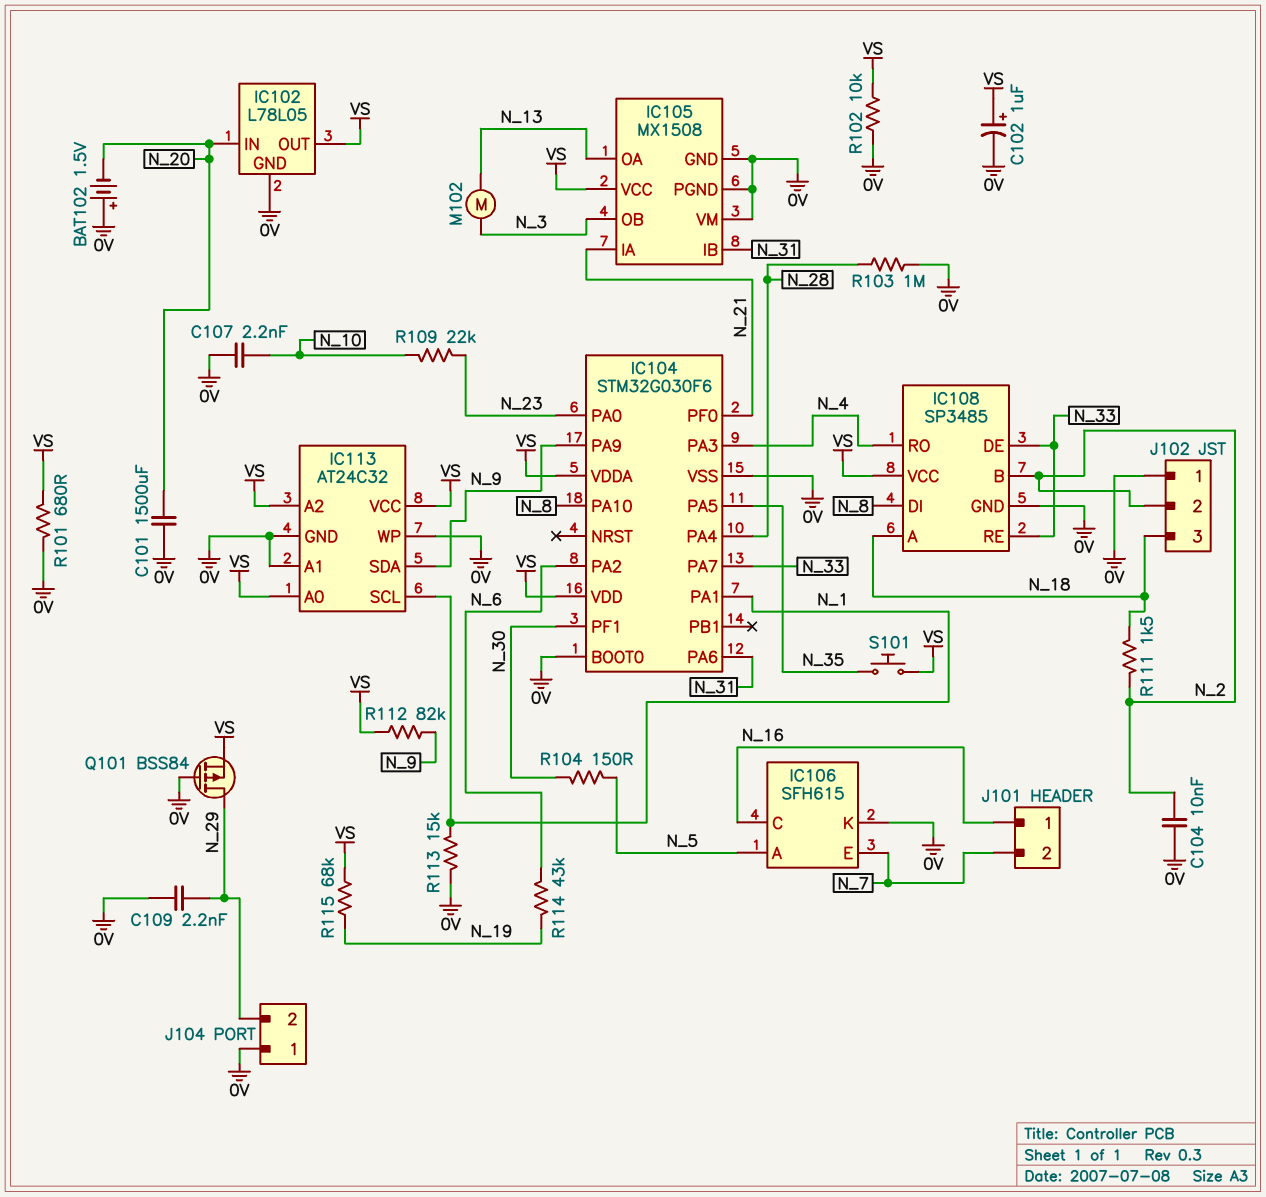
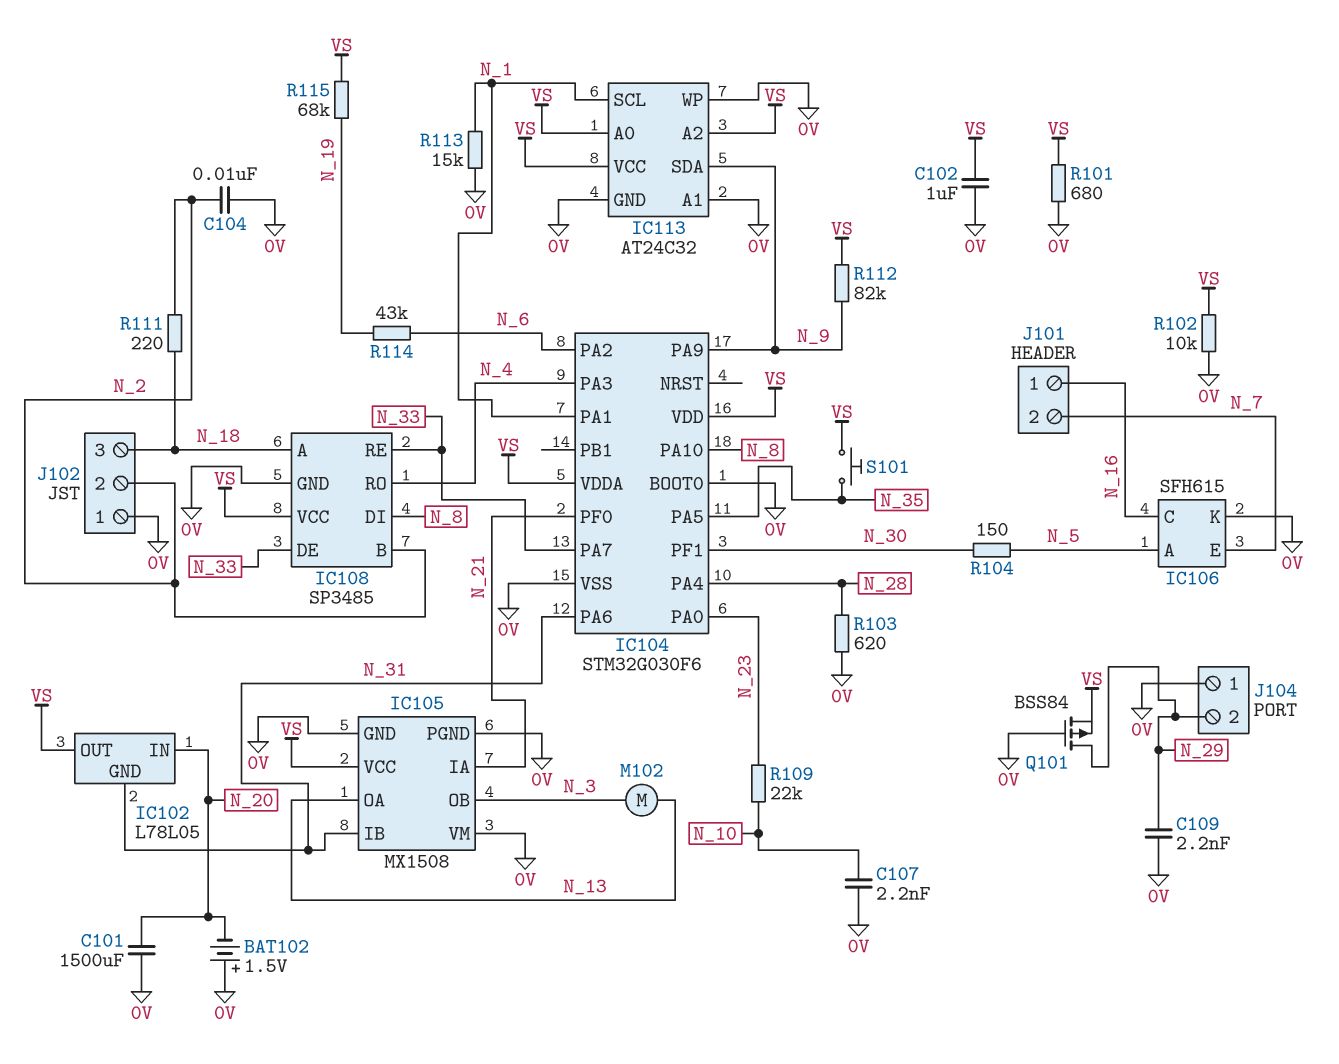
C102: 1uF (plus VS, minus 0V) -> 1uF (0V, VS)
IC102 pin GND: 0V -> N_31
R103: 1M (0V, N_28) -> 620 (0V, N_28)
R111: 1.5k (N_2, N_18) -> 220 (N_2, N_18)

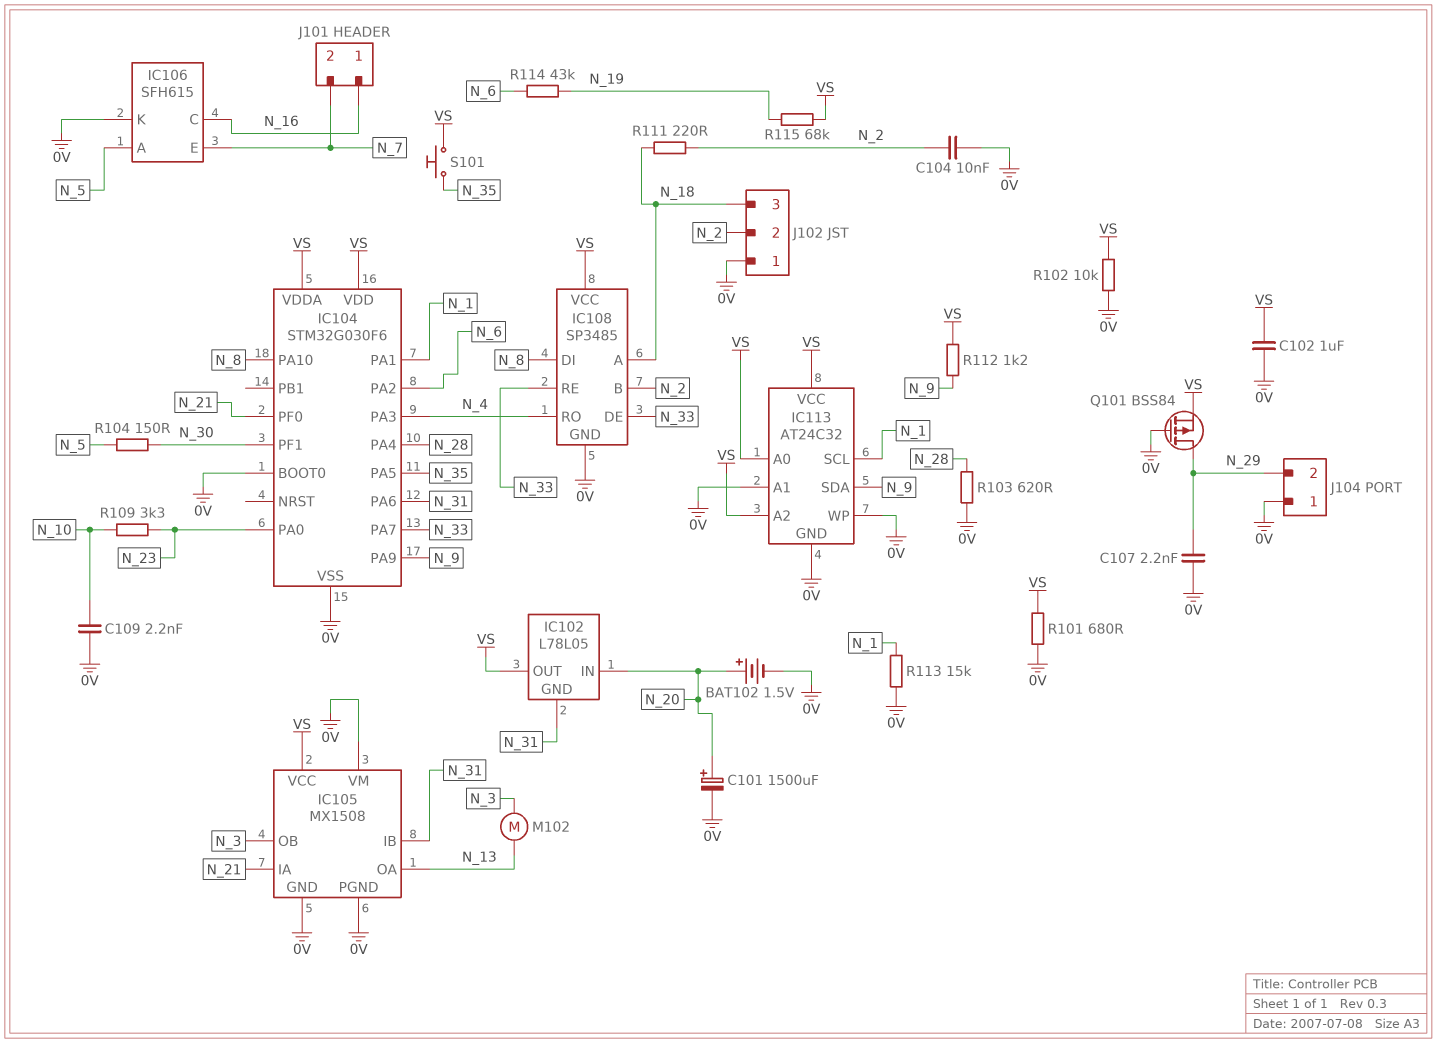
BAT102: 1.5V (plus 0V, minus N_20) -> 1.5V (plus N_20, minus 0V)
C101: 1500uF (0V, N_20) -> 1500uF (plus N_20, minus 0V)
C107: 2.2nF (0V, N_10) -> 2.2nF (0V, N_29)
C109: 2.2nF (0V, N_29) -> 2.2nF (0V, N_10)
R109: 22k (N_10, N_23) -> 3.3k (N_10, N_23)
R112: 82k (N_9, VS) -> 1.2k (N_9, VS)

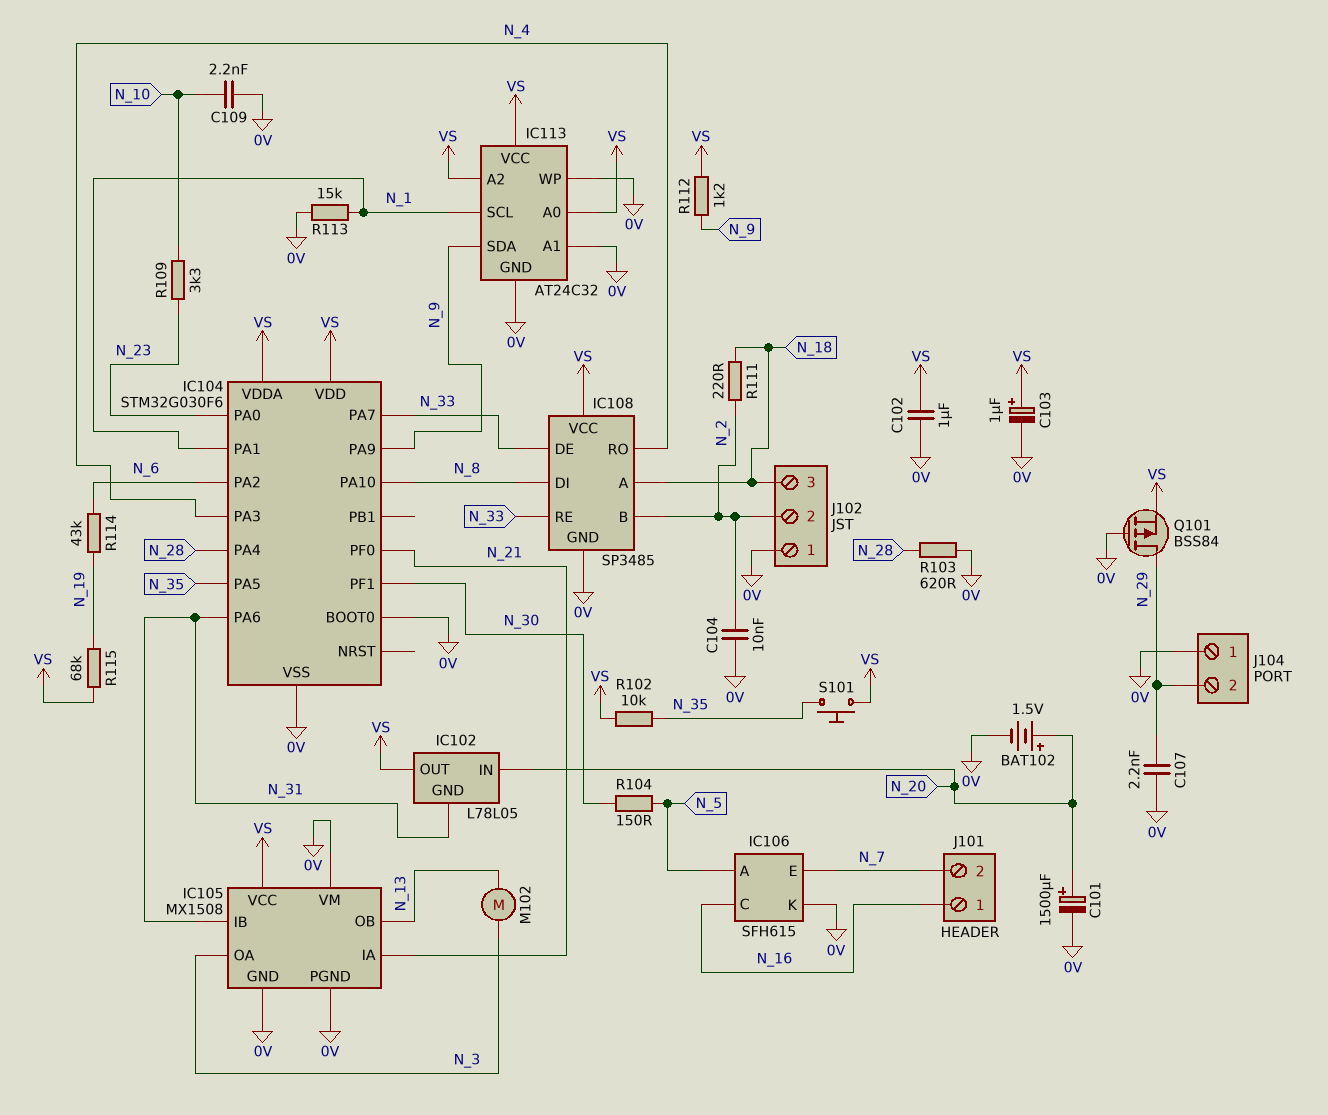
C103: none -> 1uF (plus VS, minus 0V)
IC105 pin OA: N_13 -> N_3
IC105 pin OB: N_3 -> N_13
R101: 680 (0V, VS) -> none
R102: 10k (0V, VS) -> 10k (N_35, VS)

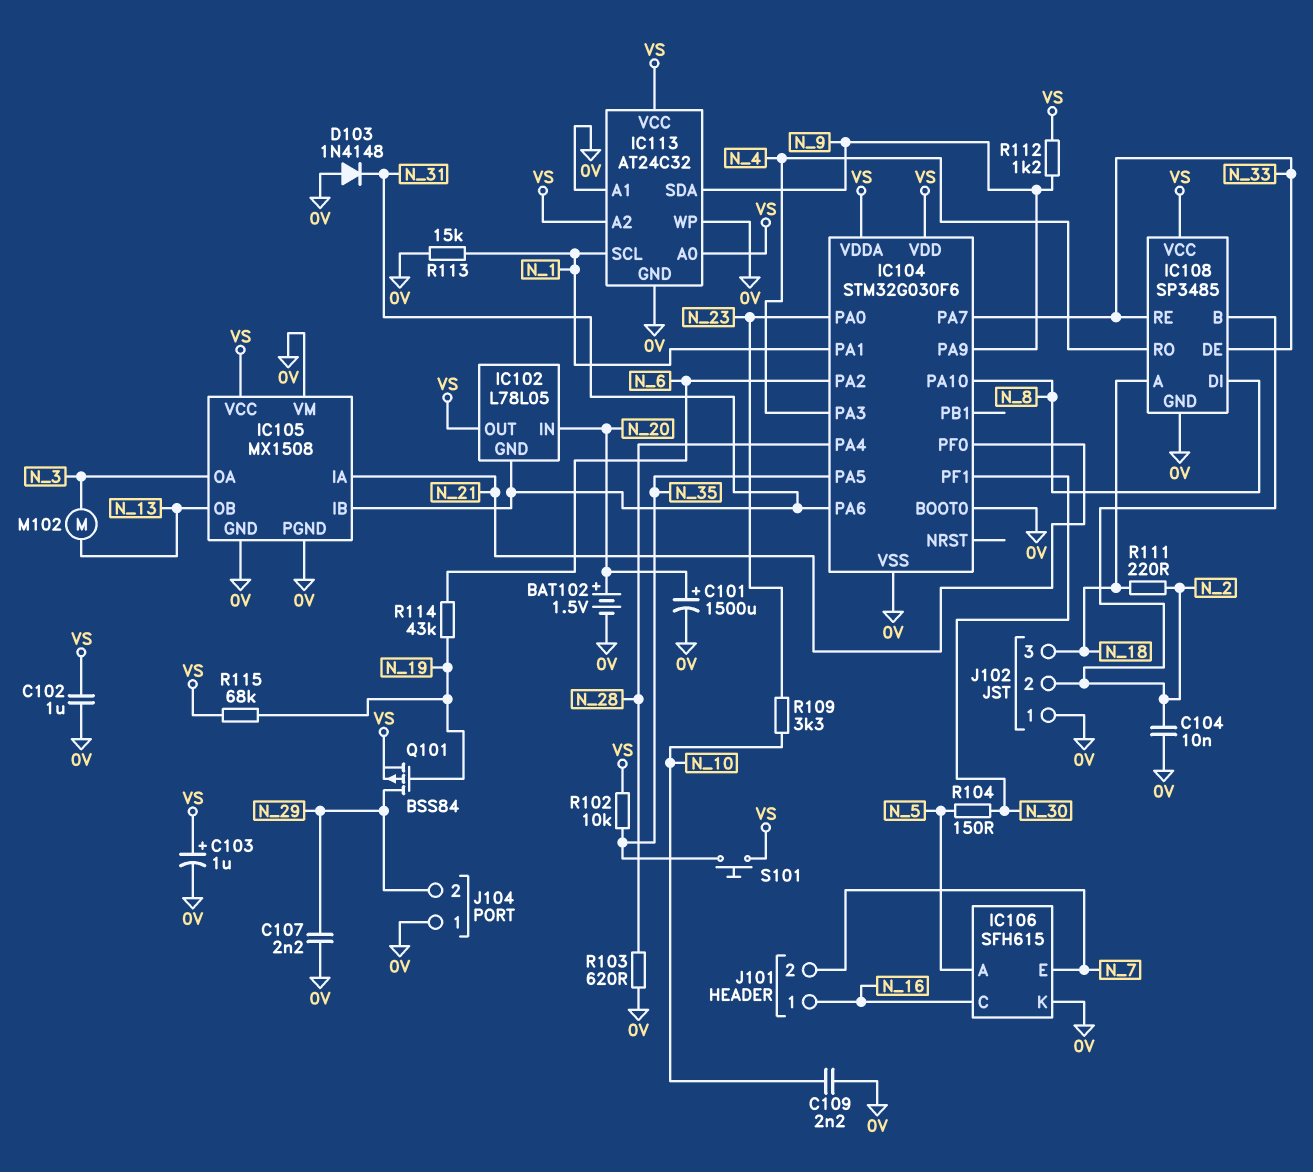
D103: none -> diode 1N4148 (A 0V, K N_31)
Q101: PMOS BSS84 (G 0V, D N_29, S VS) -> PMOS BSS84 (G N_19, D N_29, S VS)

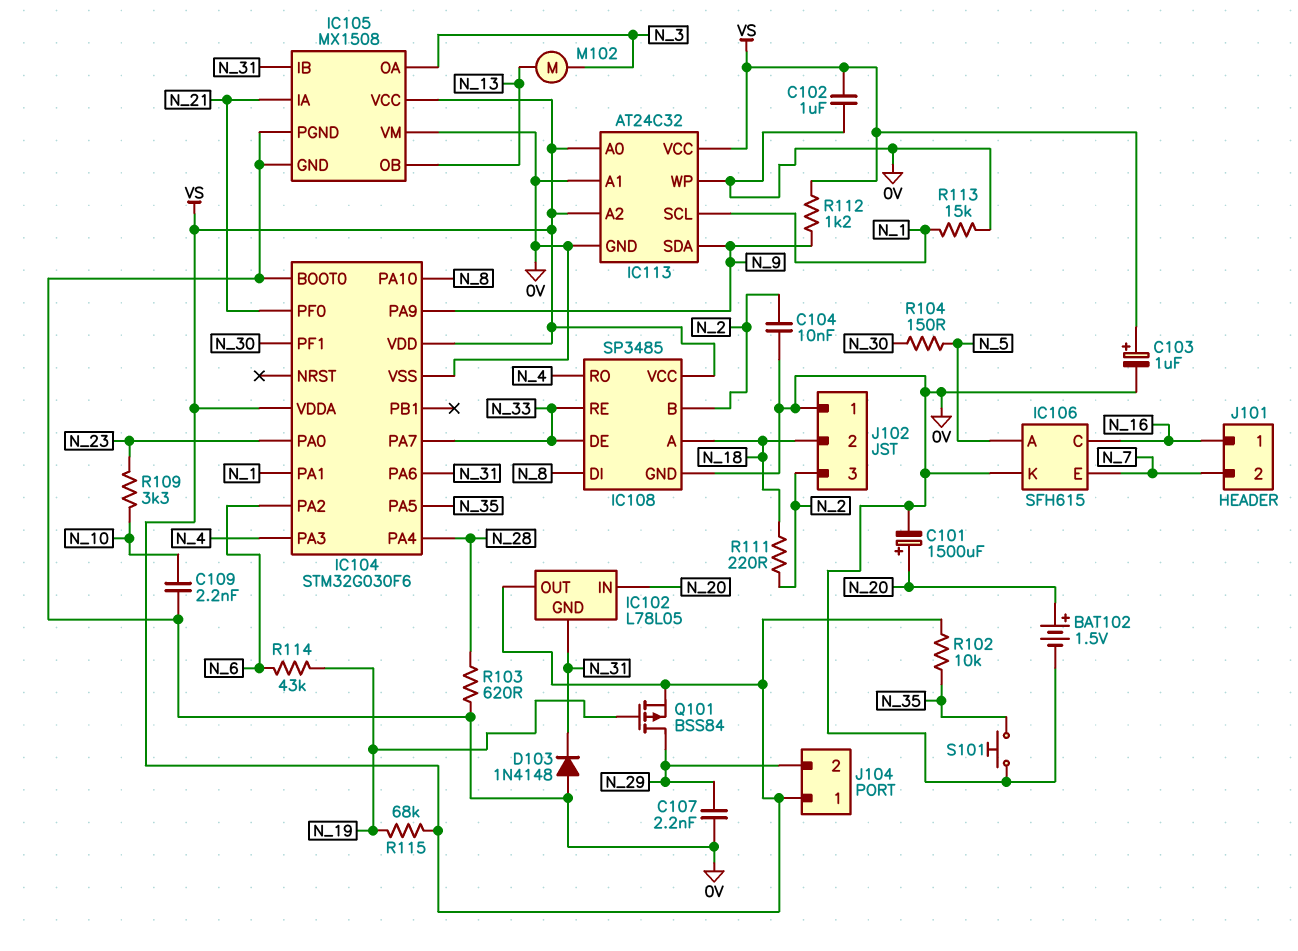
J102 pin 2: N_2 -> N_18
J102 pin 3: N_18 -> N_2
J104 pin 1: 0V -> VS
S101: button (N_35, VS) -> button (0V, N_35)

